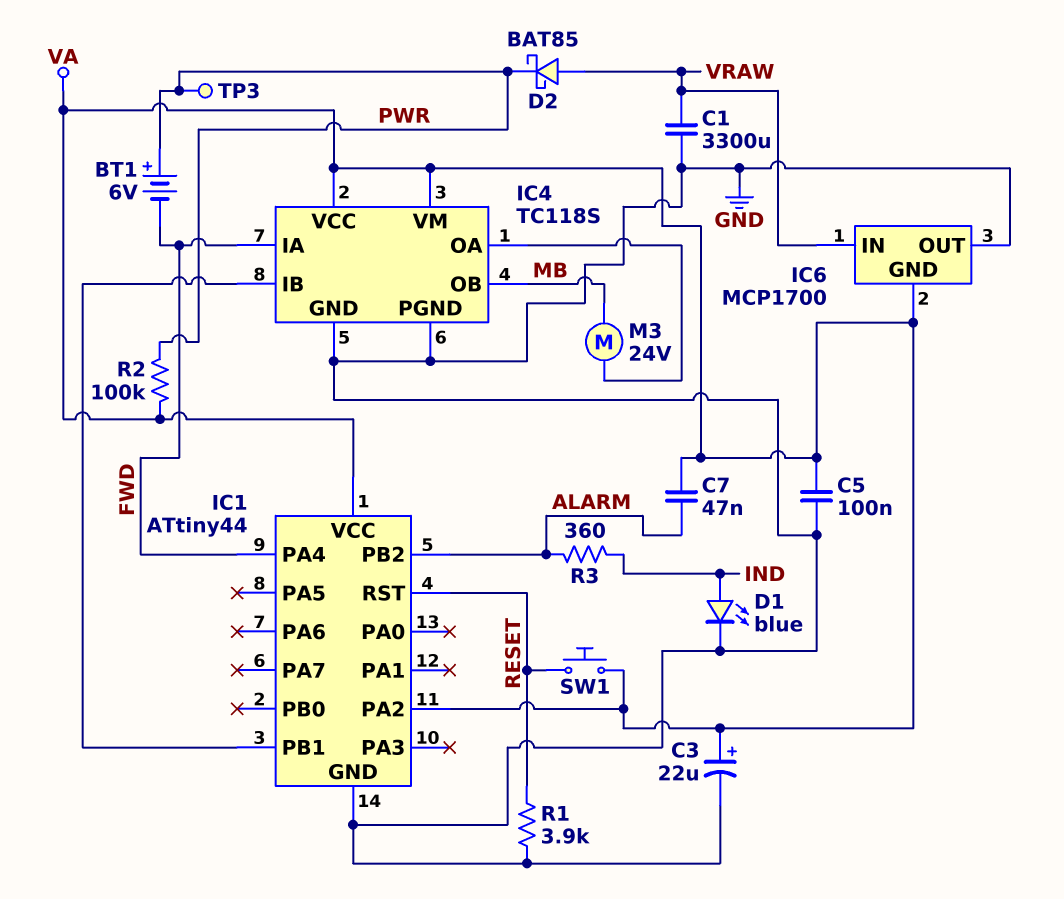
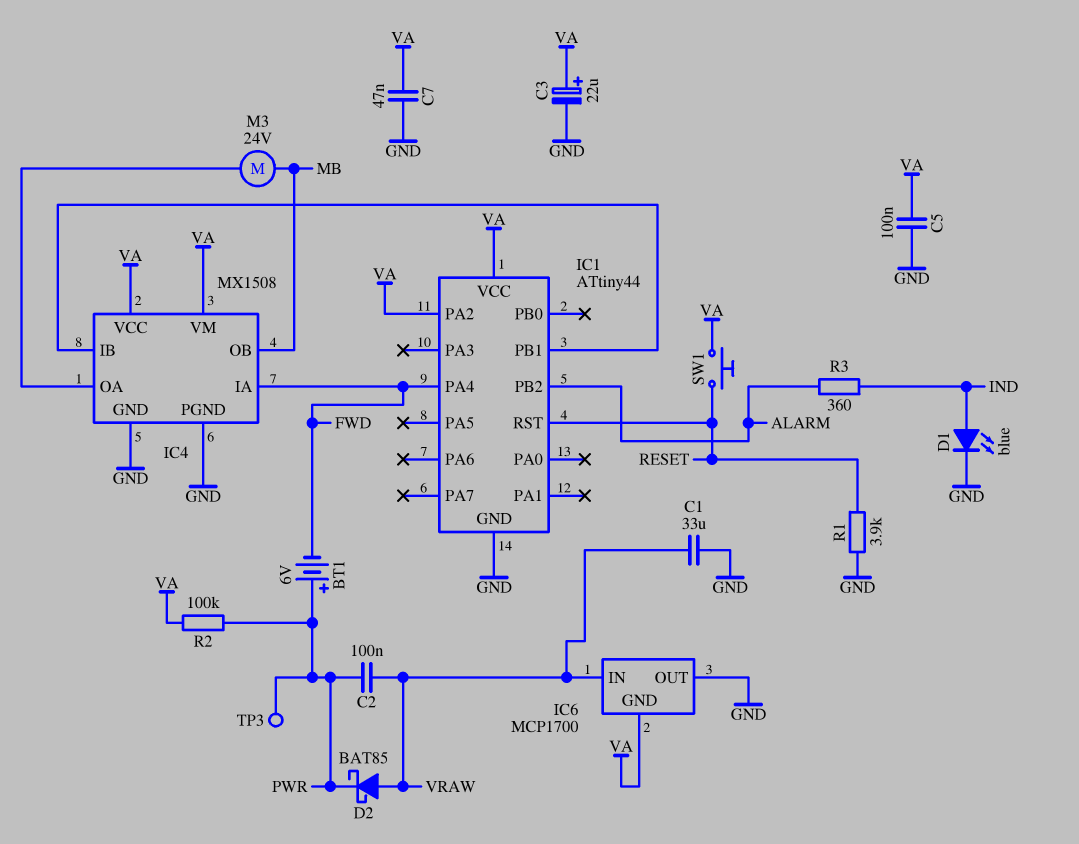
C1: 3300uF (GND, VRAW) -> 33uF (GND, VRAW)
C2: none -> 100nF (PWR, VRAW)
C7: 47nF (ALARM, VA) -> 47nF (GND, VA)
IC4: TC118S -> MX1508

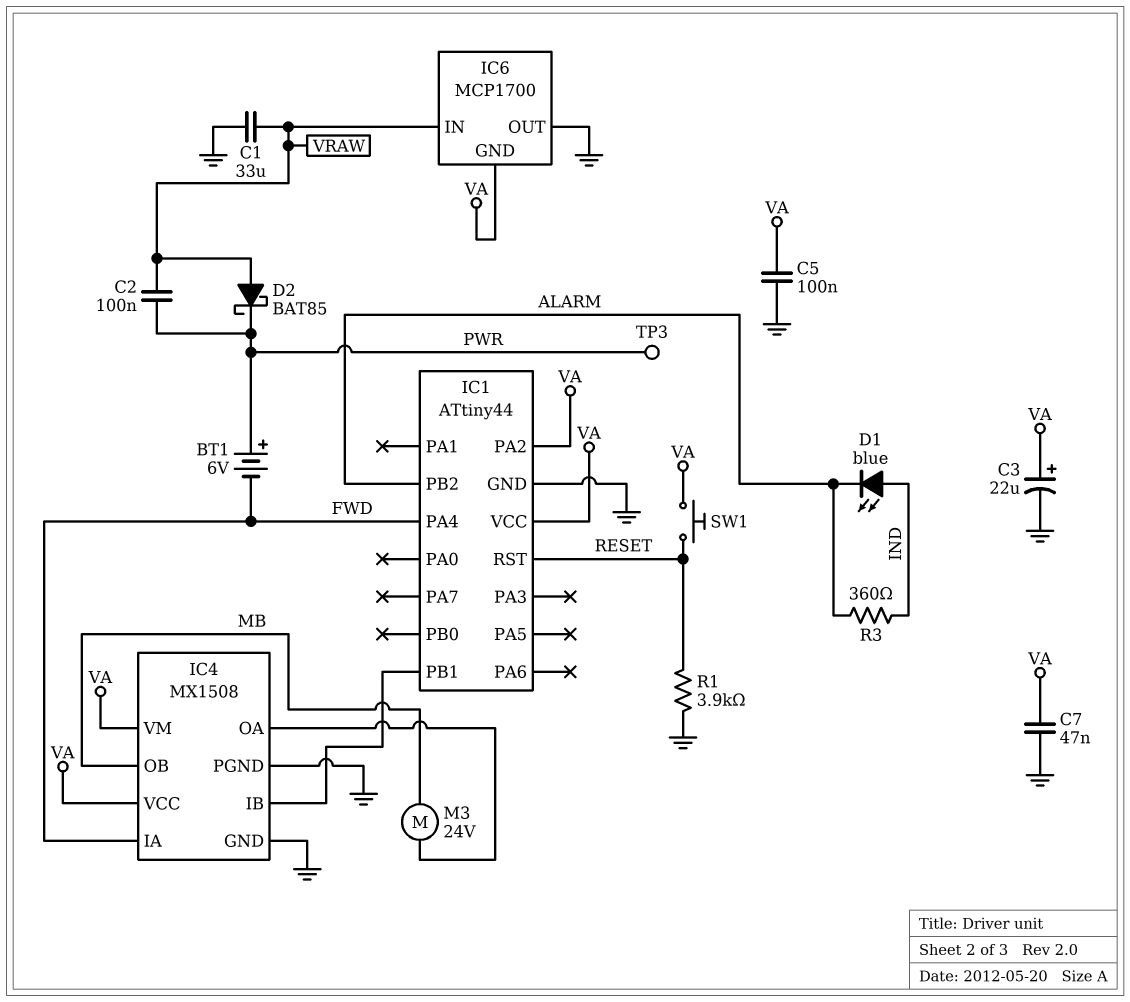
D1: LED blue (A IND, K GND) -> LED blue (A IND, K ALARM)
R2: 100k (PWR, VA) -> none

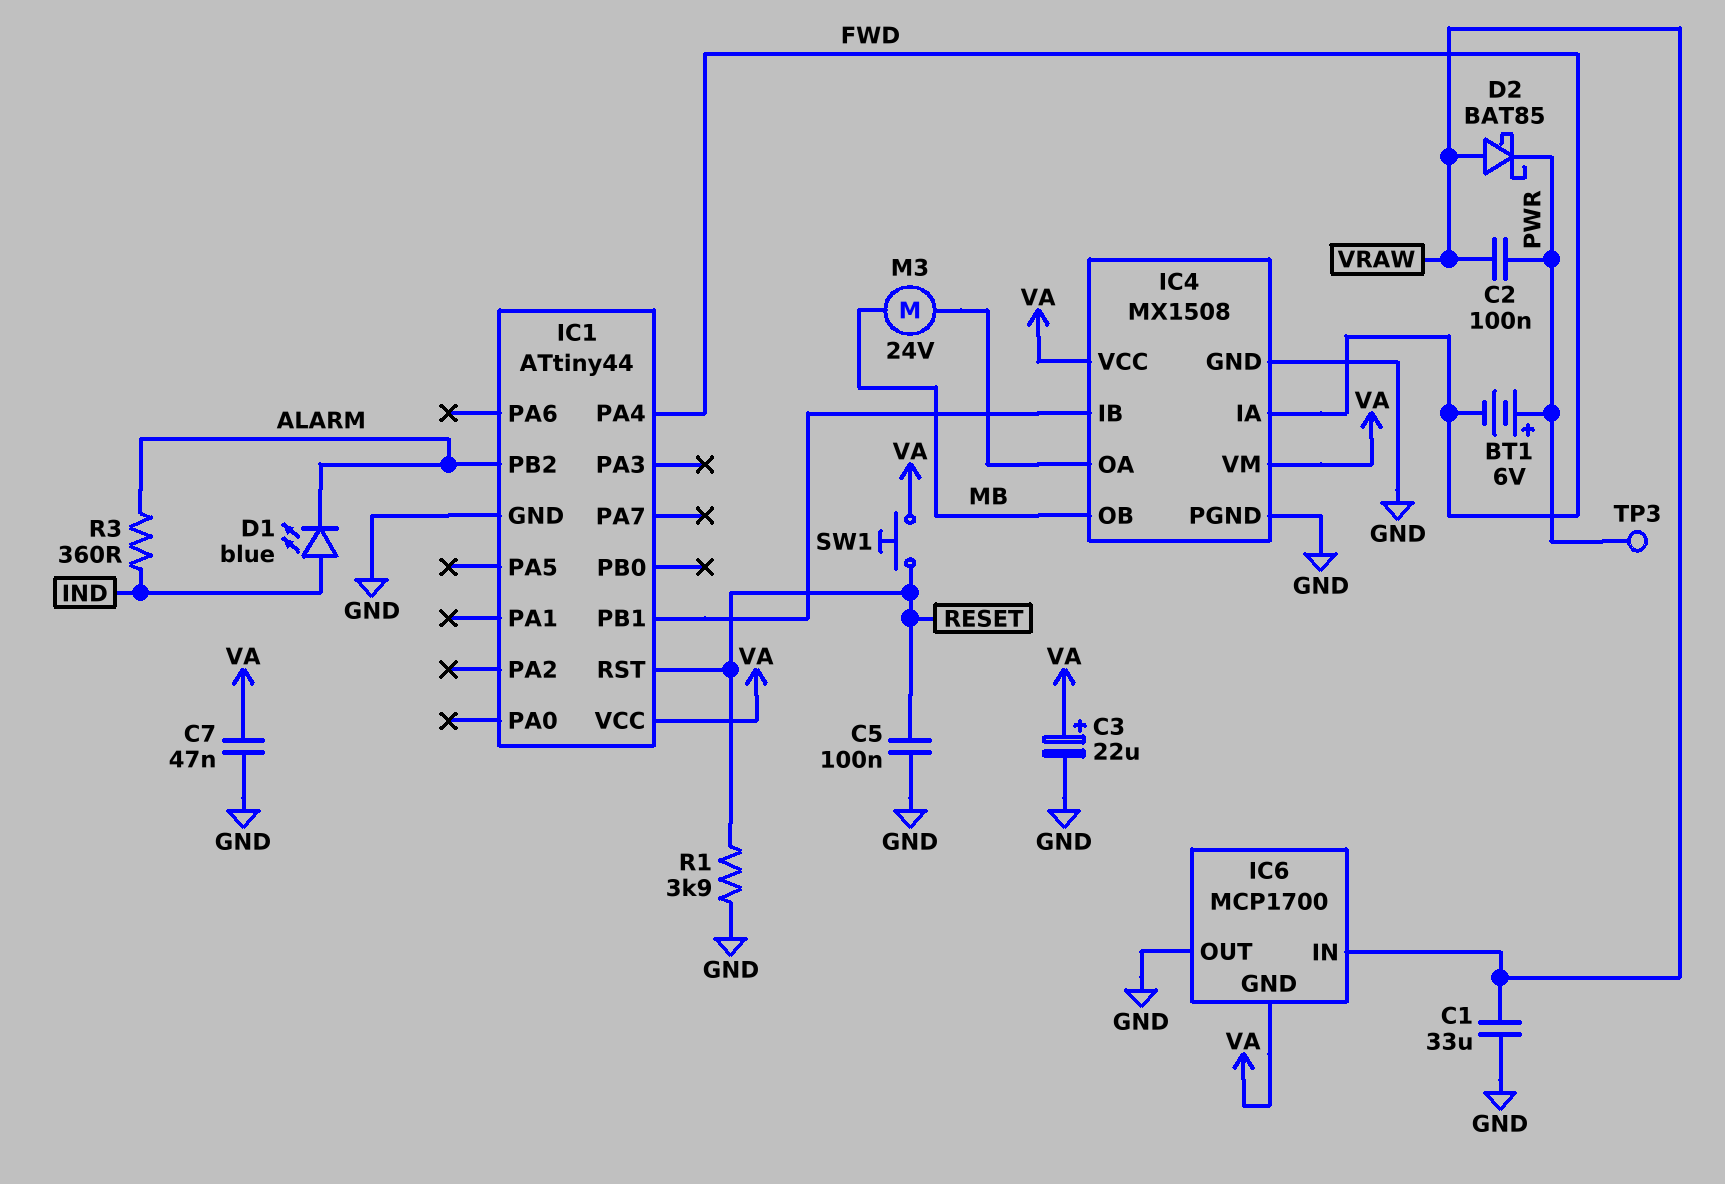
C5: 100nF (GND, VA) -> 100nF (GND, RESET)
IC1 pin PA2: VA -> none

